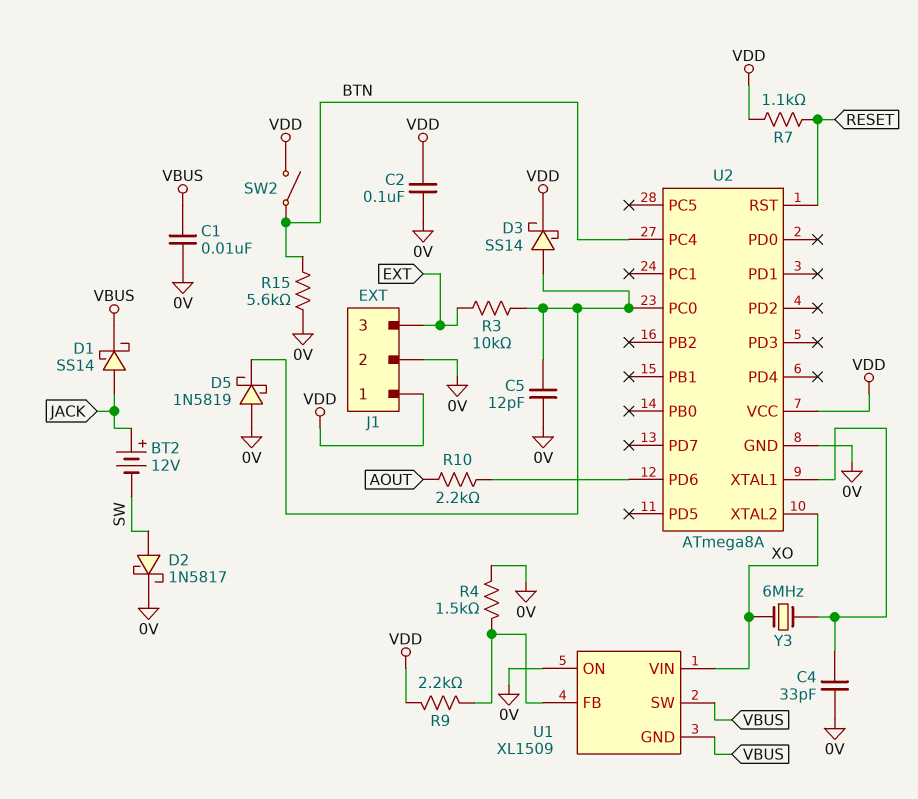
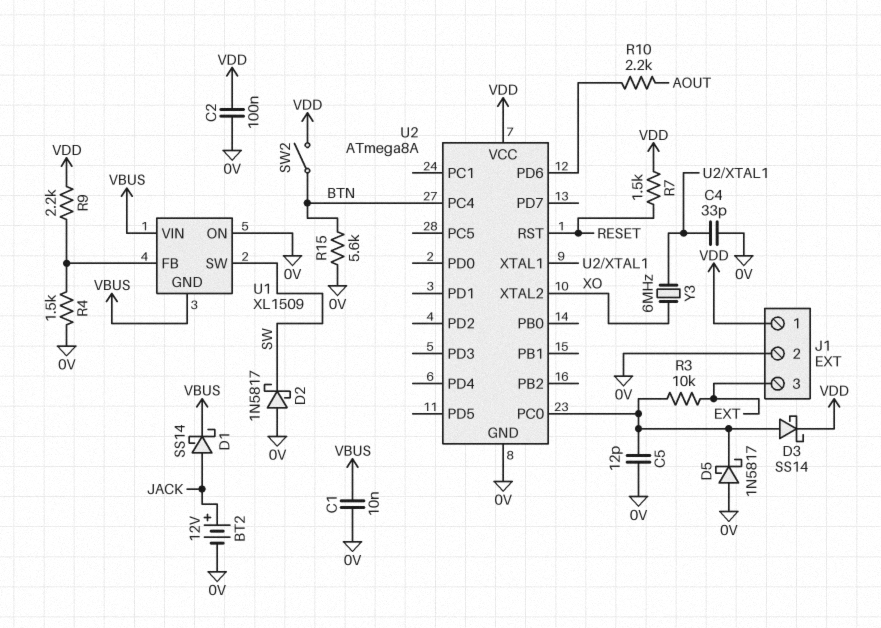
BT2: 12V (plus JACK, minus SW) -> 12V (plus JACK, minus 0V)
D2: schottky 1N5817 (A SW, K 0V) -> schottky 1N5817 (A 0V, K SW)
D5: schottky 1N5819 (A 0V, K U2/PC0) -> schottky 1N5817 (A 0V, K U2/PC0)
R7: 1.1k (RESET, VDD) -> 1.5k (RESET, VDD)
U1 pin SW: VBUS -> SW
U1 pin VIN: XO -> VBUS

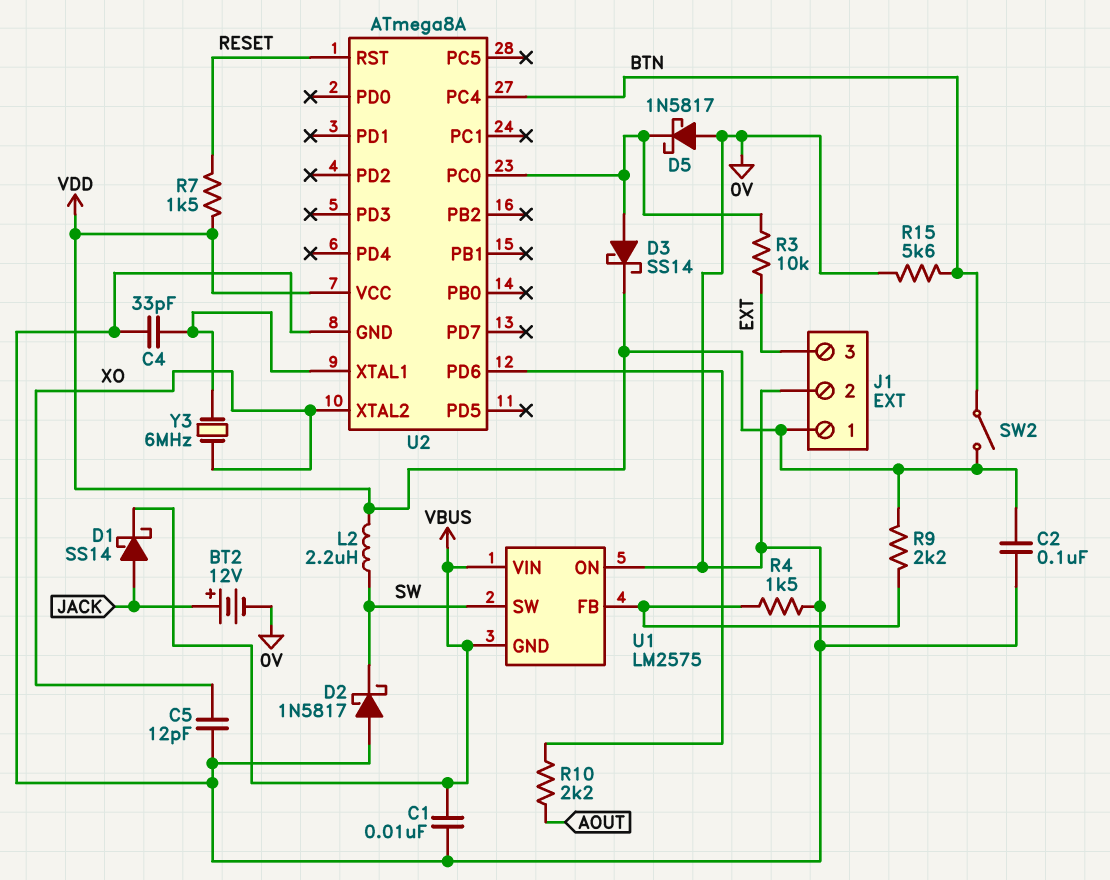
C5: 12pF (0V, U2/PC0) -> 12pF (0V, XO)
L2: none -> 2.2uH (SW, VDD)
U1: XL1509 -> LM2575

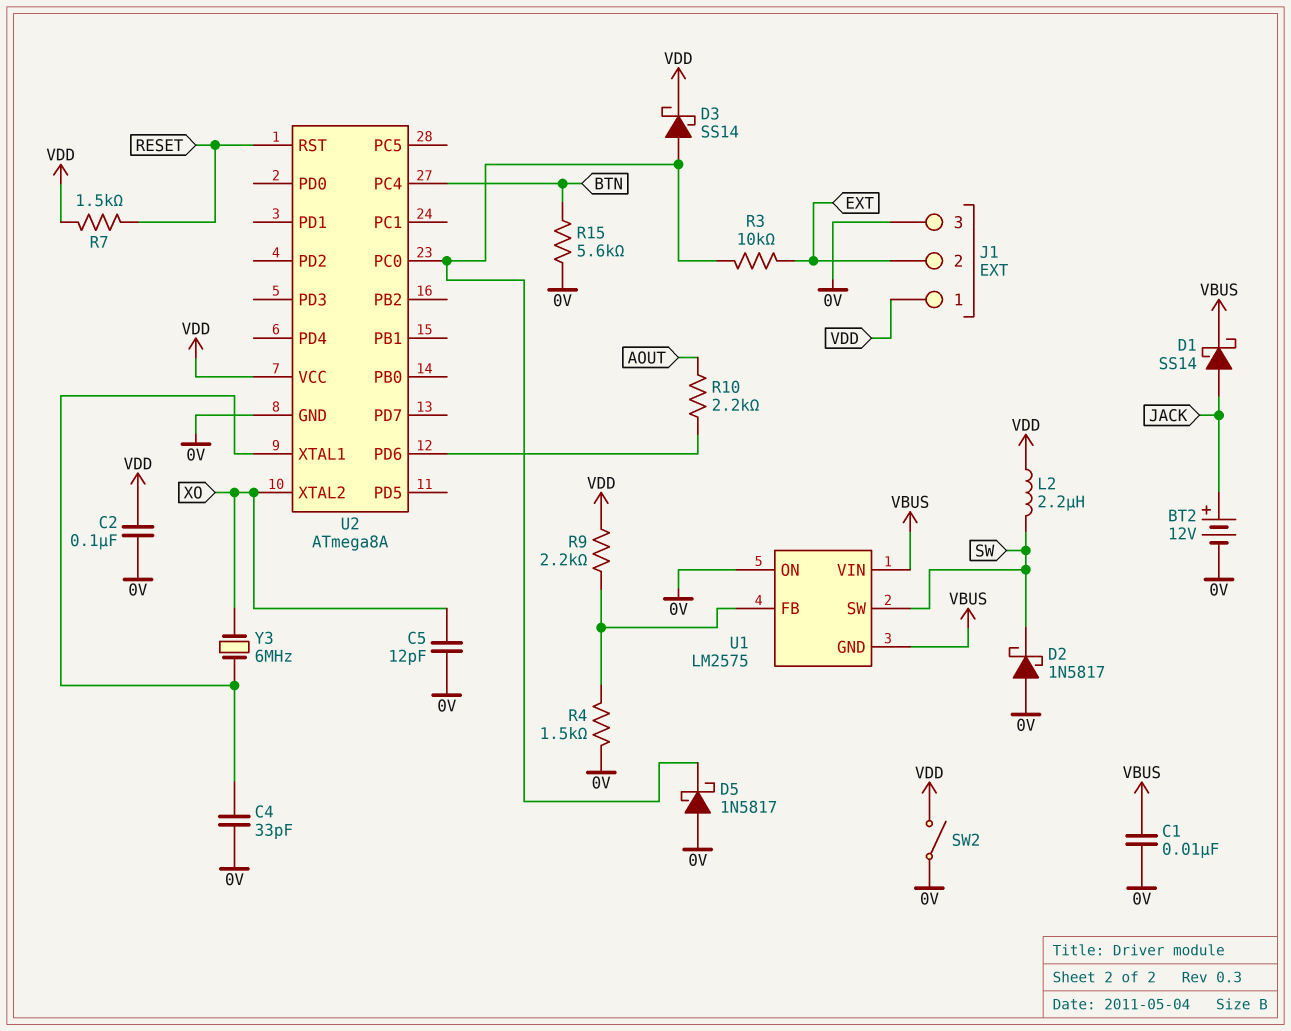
J1 pin 2: 0V -> EXT
J1 pin 3: EXT -> 0V
SW2: switch (BTN, VDD) -> switch (0V, VDD)

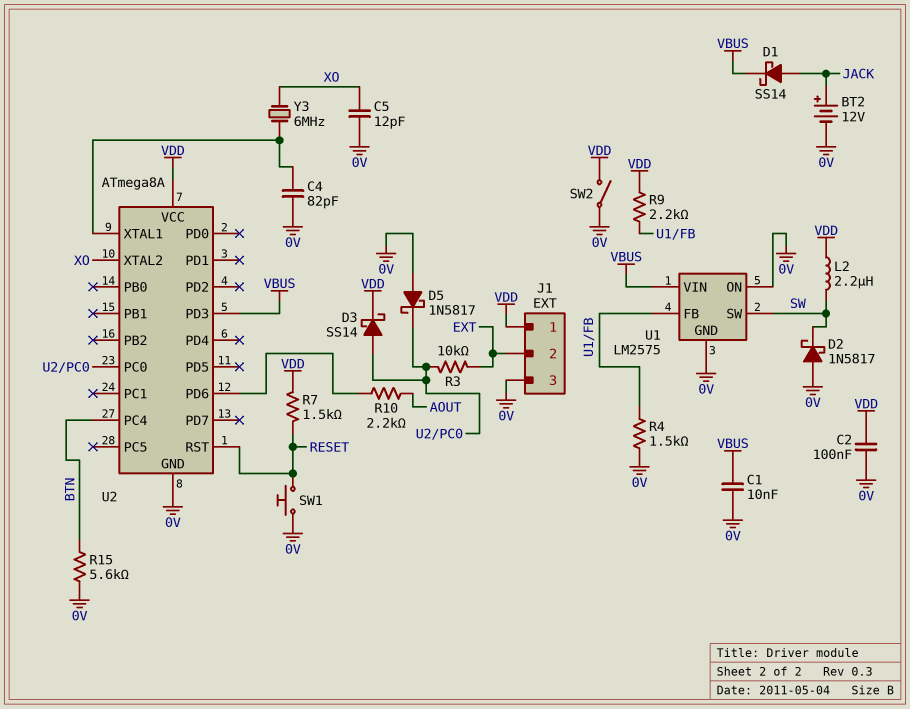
C4: 33pF (0V, U2/XTAL1) -> 82pF (0V, U2/XTAL1)
SW1: none -> button (0V, RESET)
U1 pin GND: VBUS -> 0V
U2 pin PD3: none -> VBUS

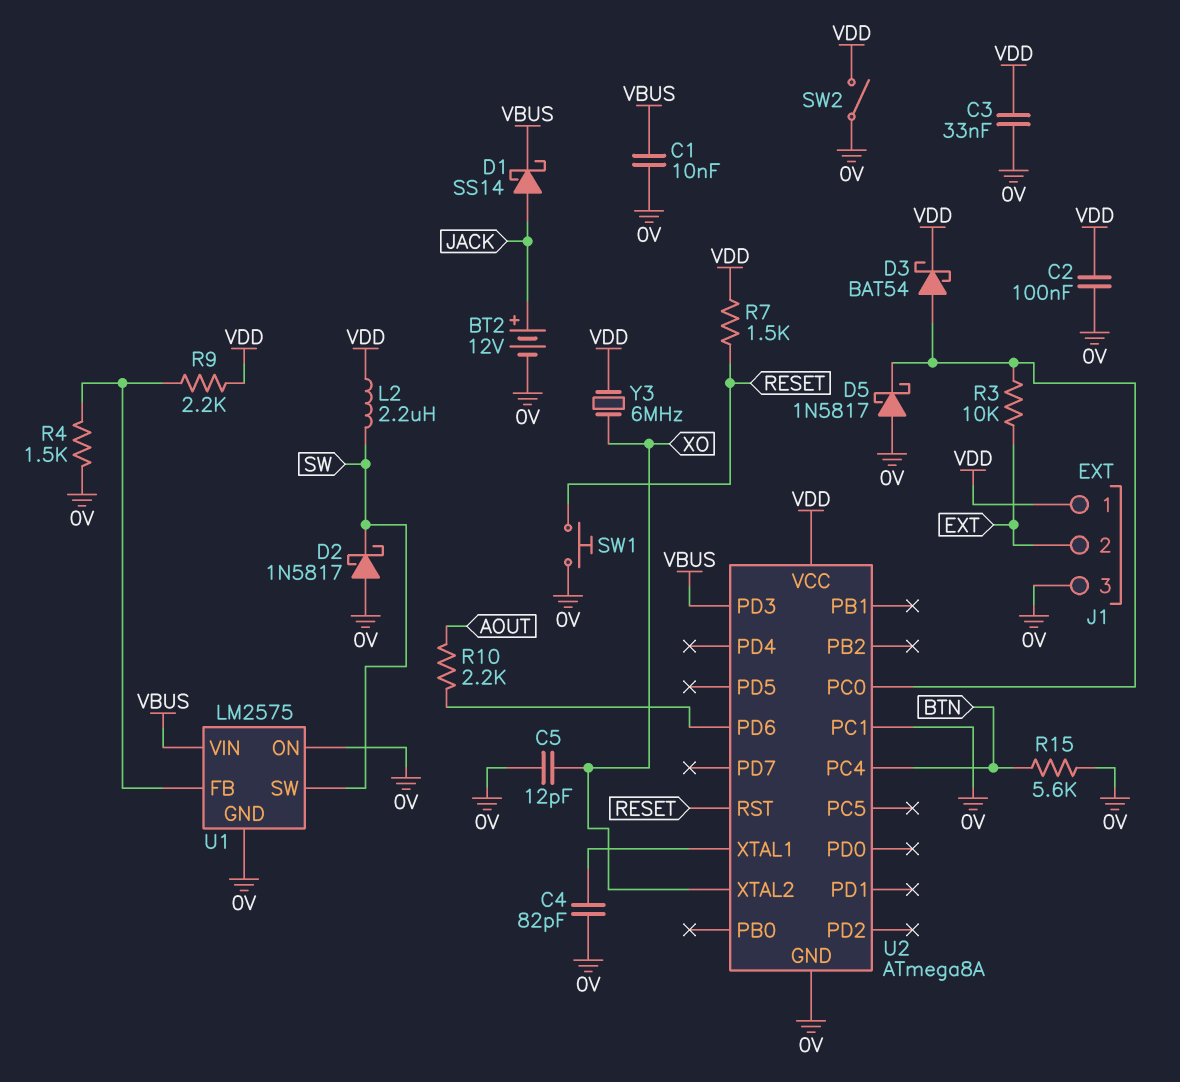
C3: none -> 33nF (0V, VDD)
D3: schottky SS14 (A U2/PC0, K VDD) -> schottky BAT54 (A U2/PC0, K VDD)
U2 pin PC1: none -> 0V
Y3: 6MHz (U2/XTAL1, XO) -> 6MHz (VDD, XO)

